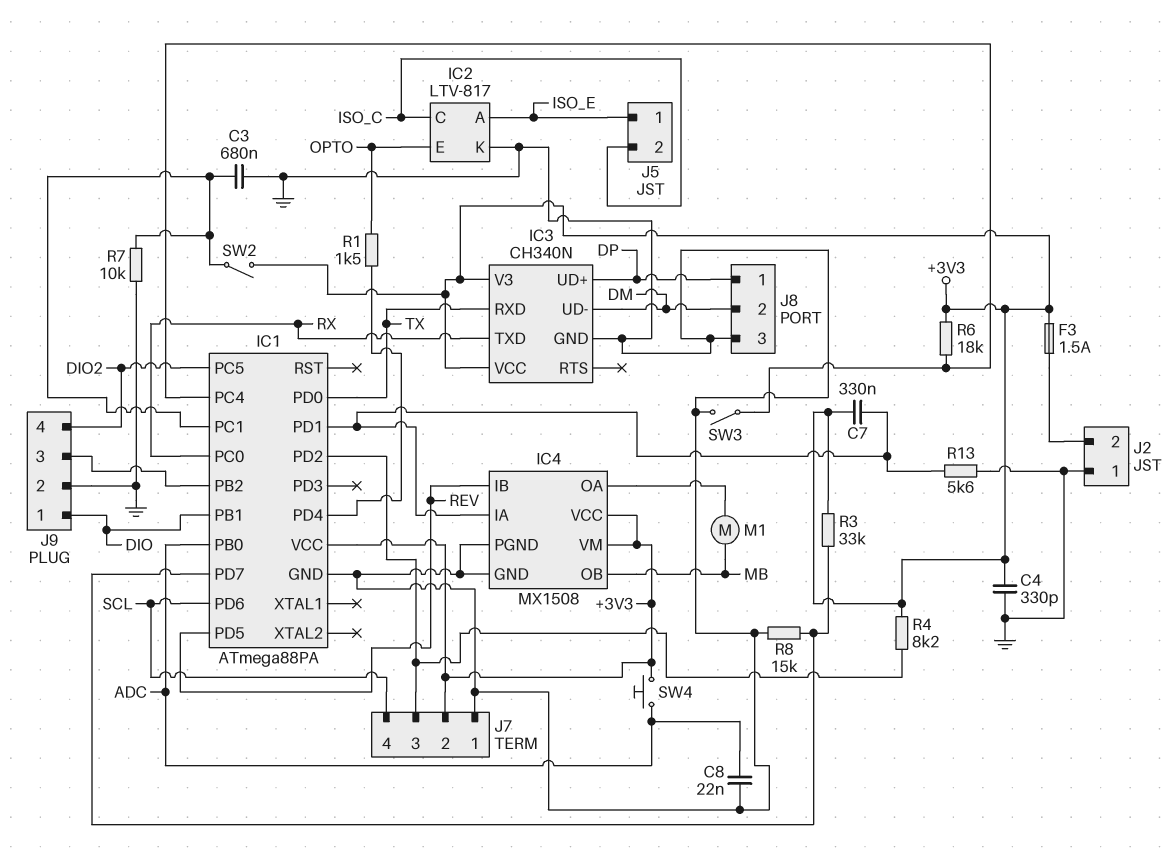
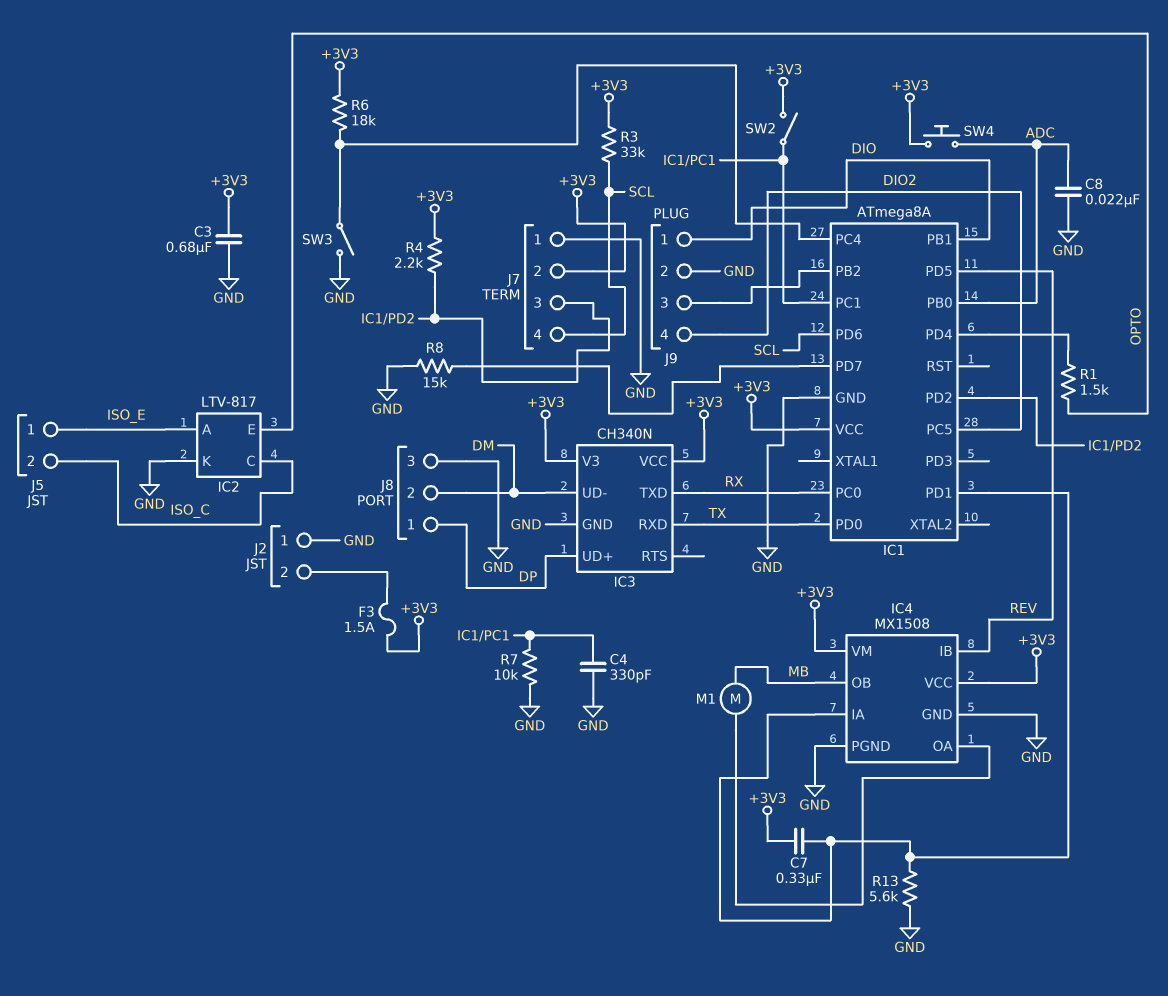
C3: 680nF (GND, IC1/PC1) -> 680nF (+3V3, GND)
C4: 330pF (+3V3, GND) -> 330pF (GND, IC1/PC1)
IC1: ATmega88PA -> ATmega8A
R3: 33k (+3V3, IC1/PD7) -> 33k (+3V3, SCL)
R4: 8.2k (+3V3, IC1/PD2) -> 2.2k (+3V3, IC1/PD2)

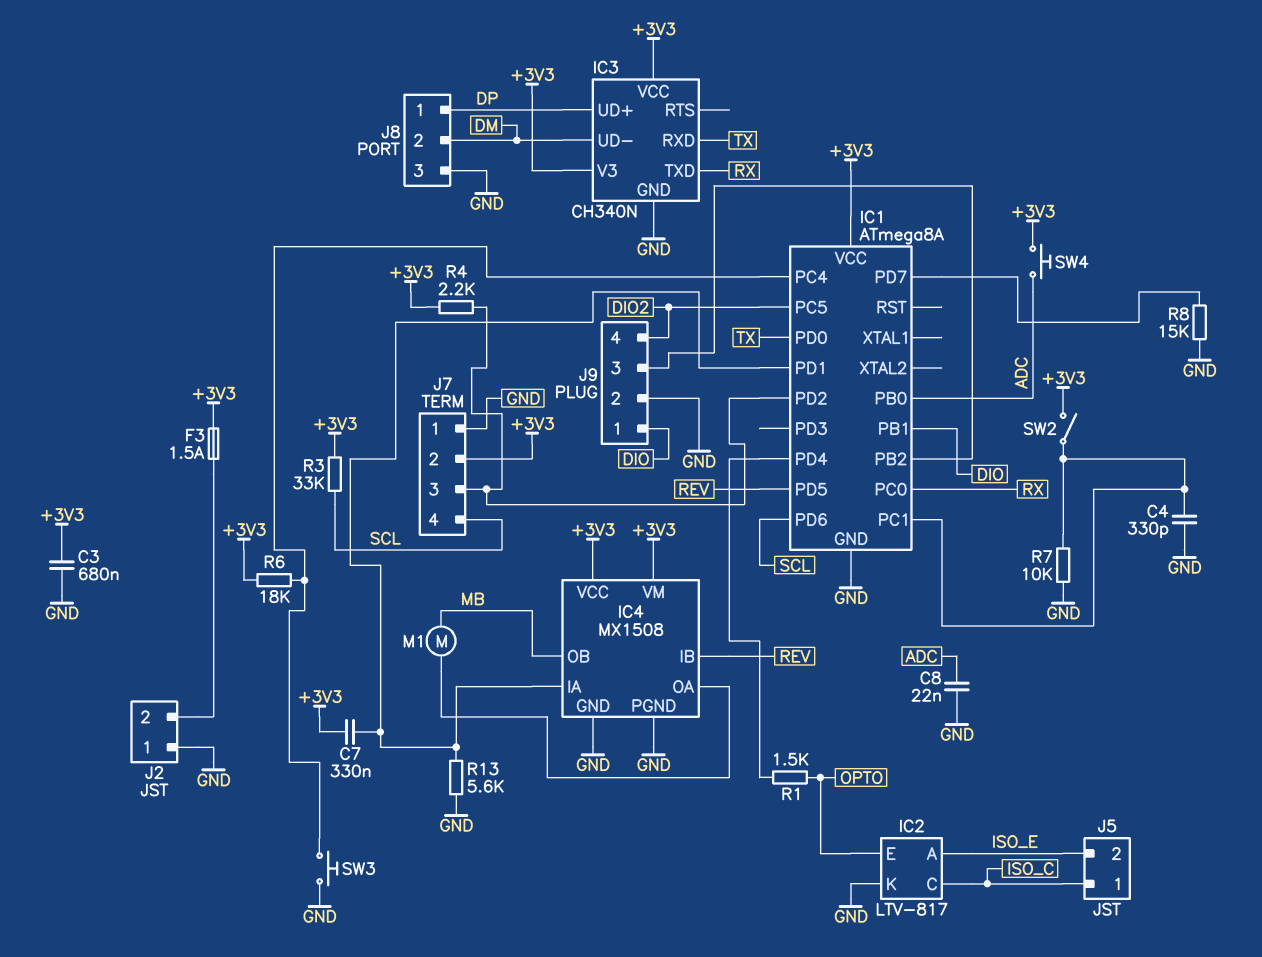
J5 pin 1: ISO_E -> ISO_C
J5 pin 2: ISO_C -> ISO_E
SW3: switch (GND, IC1/PC4) -> button (GND, IC1/PC4)

